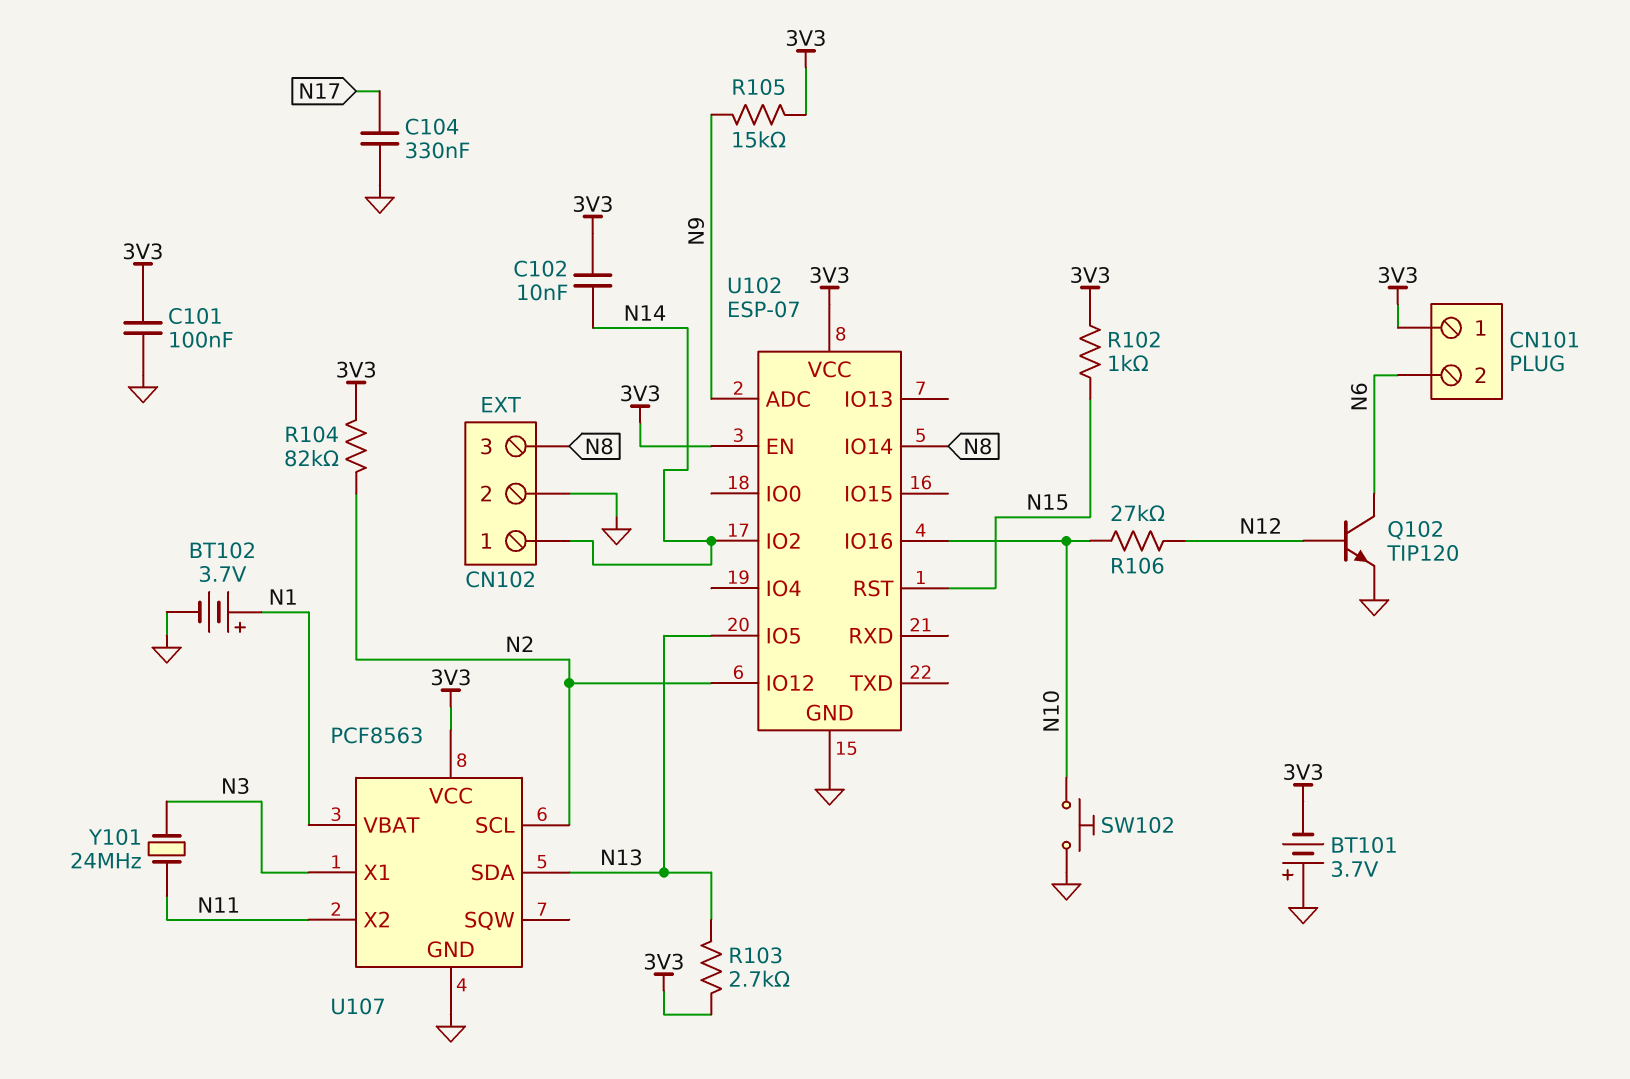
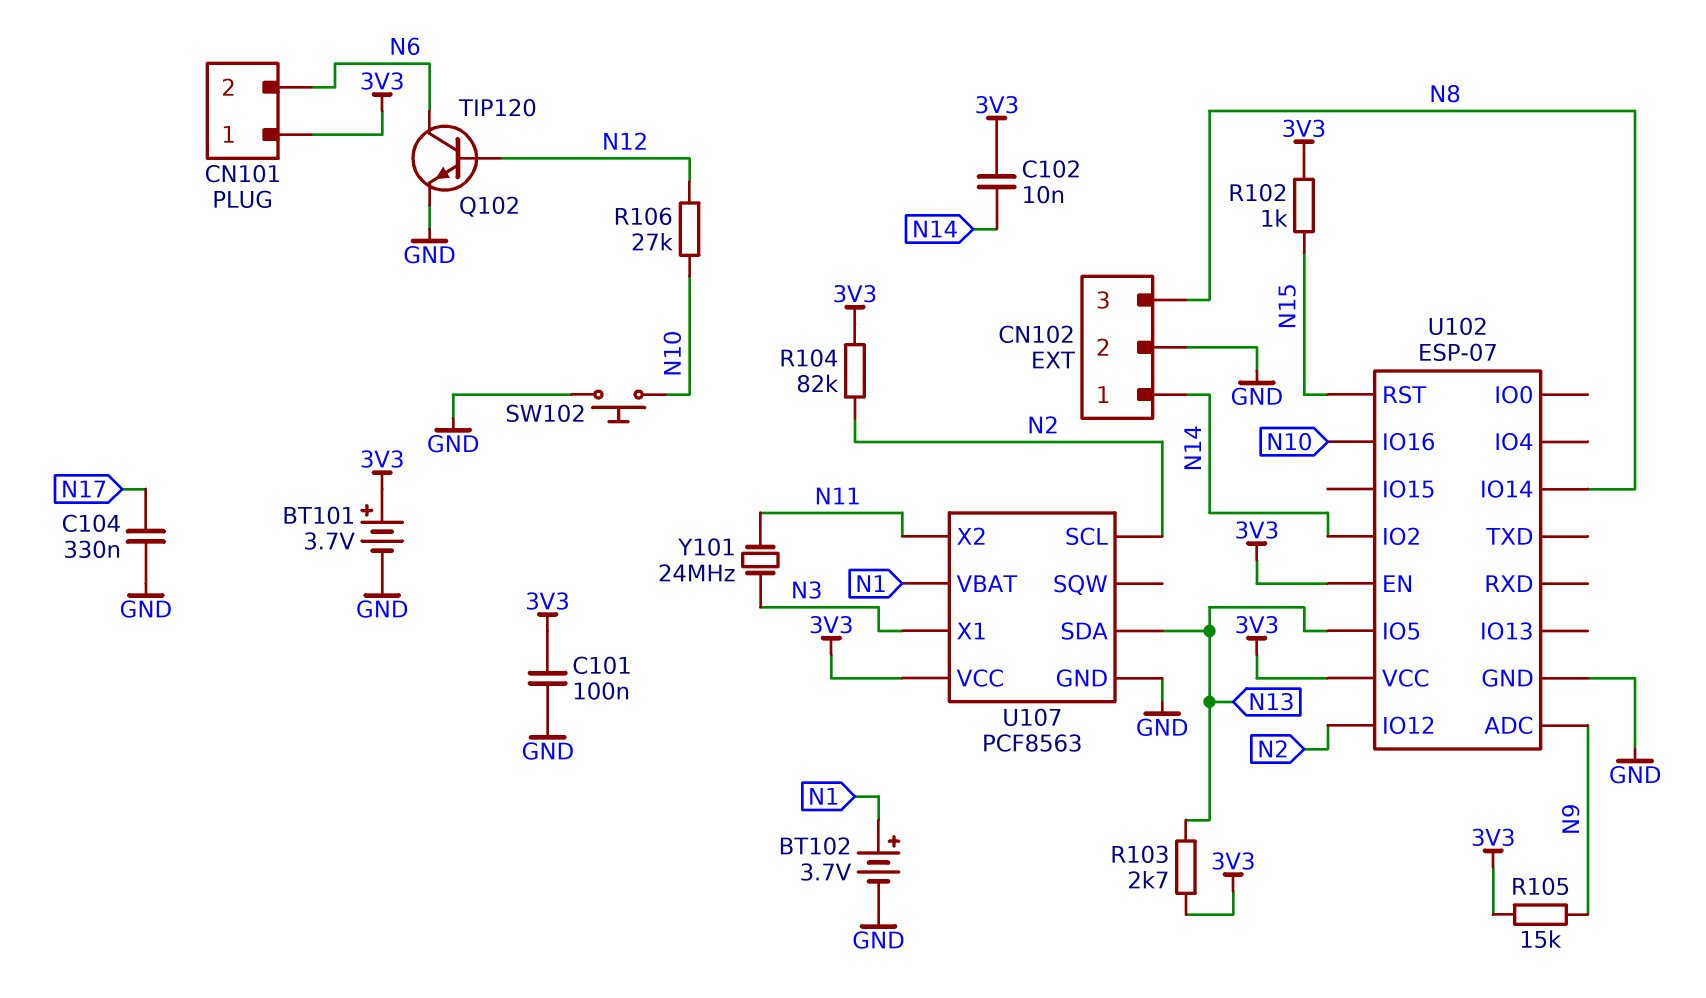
BT101: 3.7V (plus GND, minus 3V3) -> 3.7V (plus 3V3, minus GND)

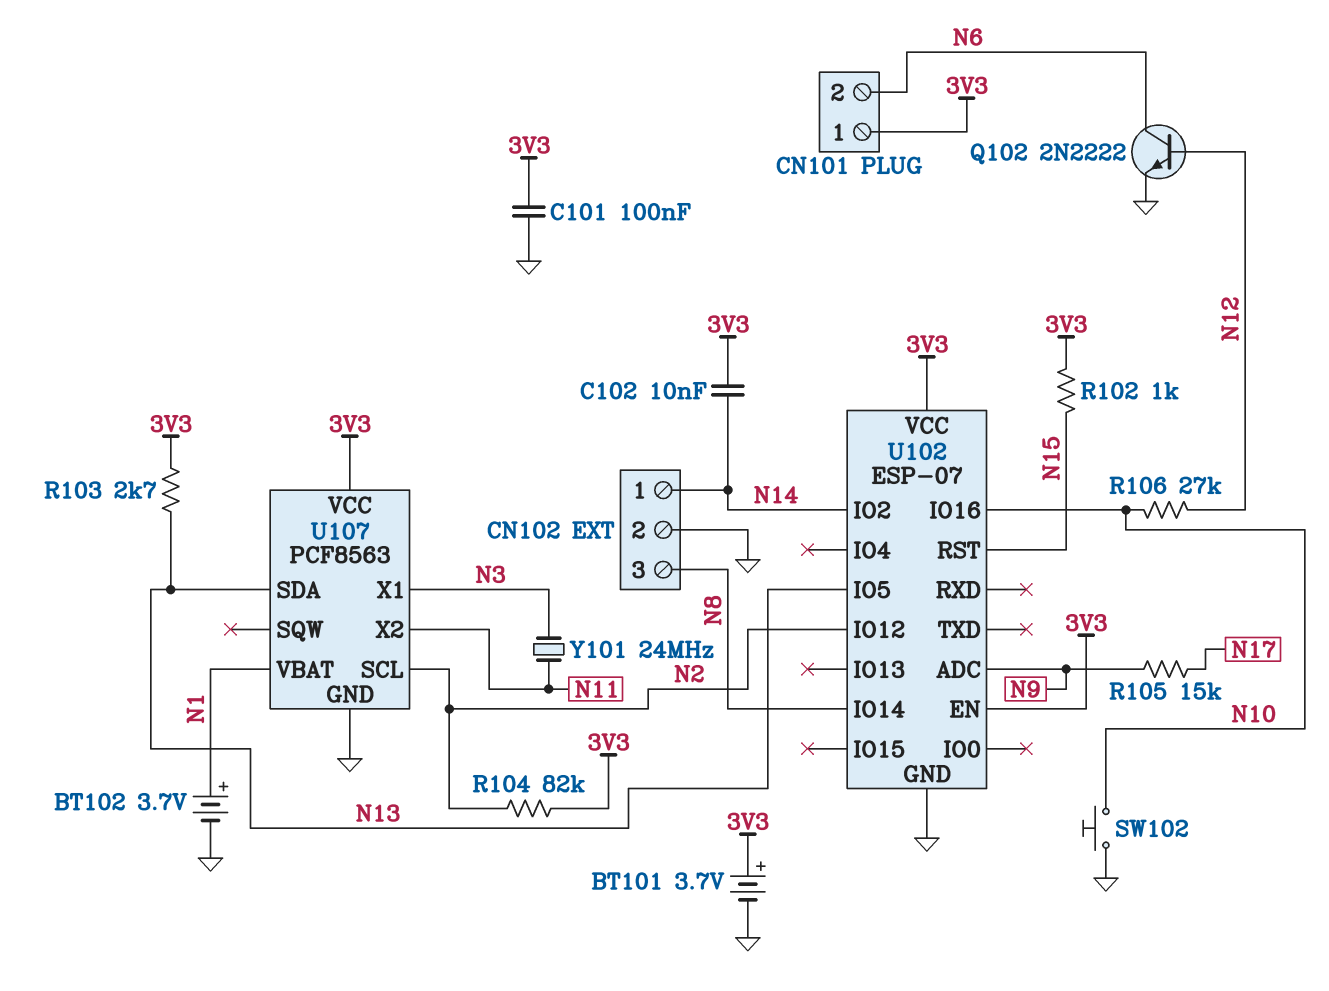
C104: 330nF (GND, N17) -> none
Q102: NPN TIP120 (B N12, C N6, E GND) -> NPN 2N2222 (B N12, C N6, E GND)
R105: 15k (3V3, N9) -> 15k (N9, N17)

